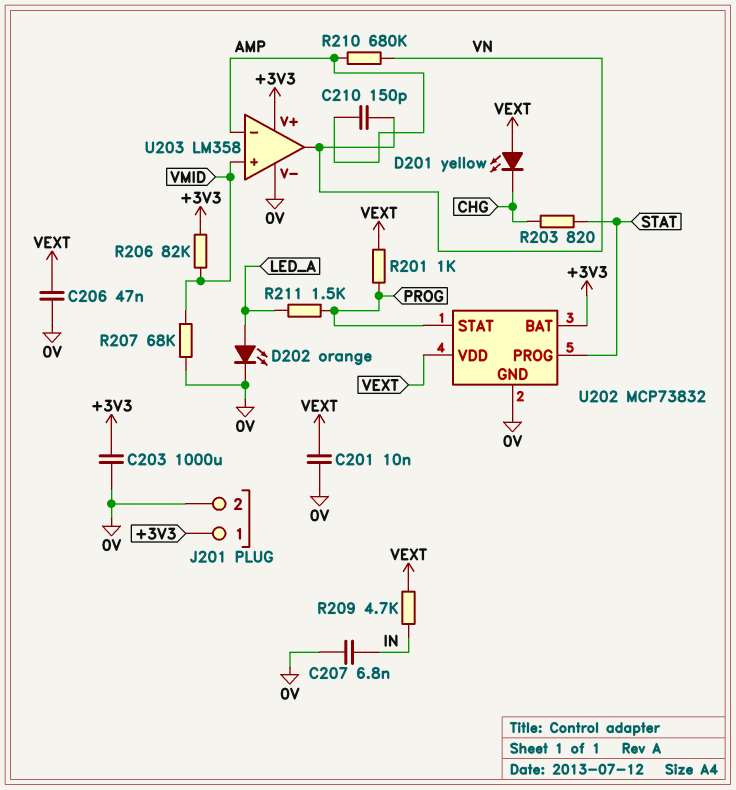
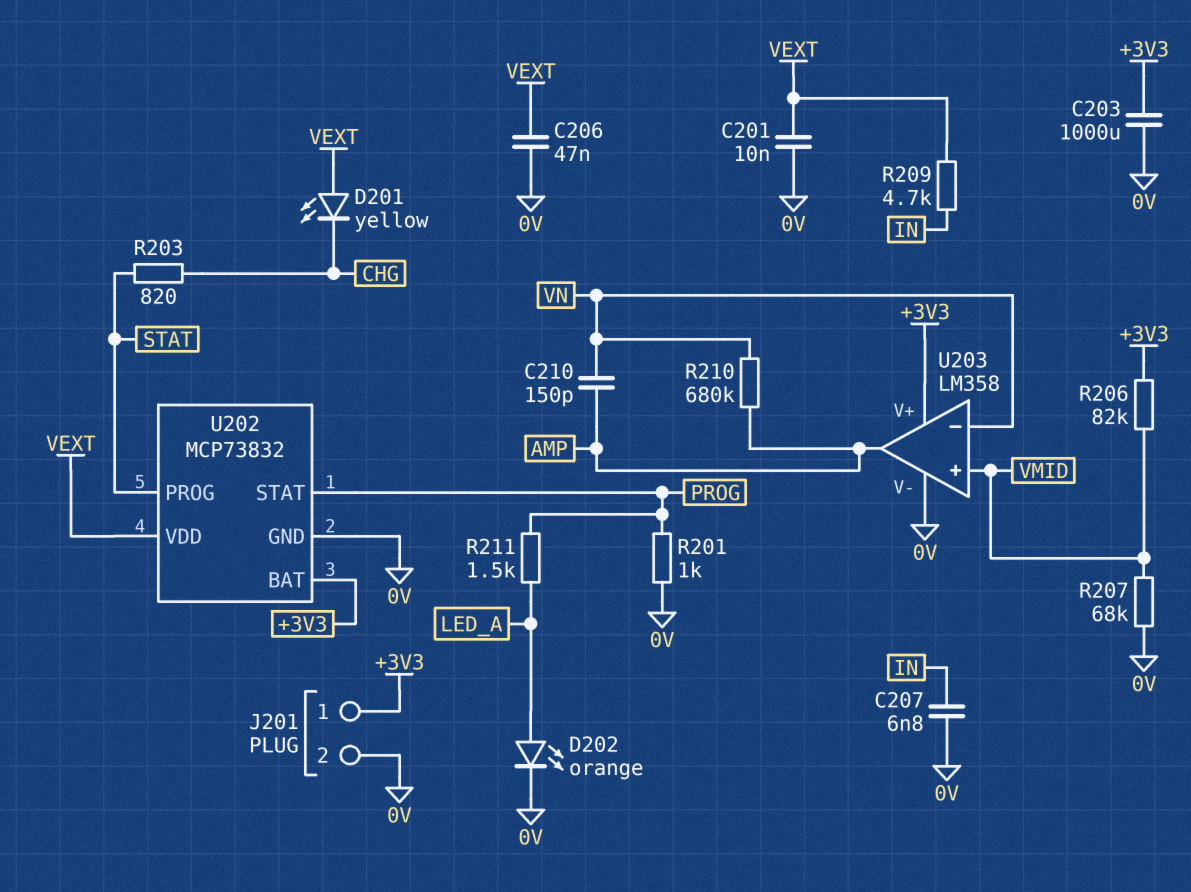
R201: 1k (PROG, VEXT) -> 1k (0V, PROG)
U203 pin in-: AMP -> VN
U203 pin out: VN -> AMP

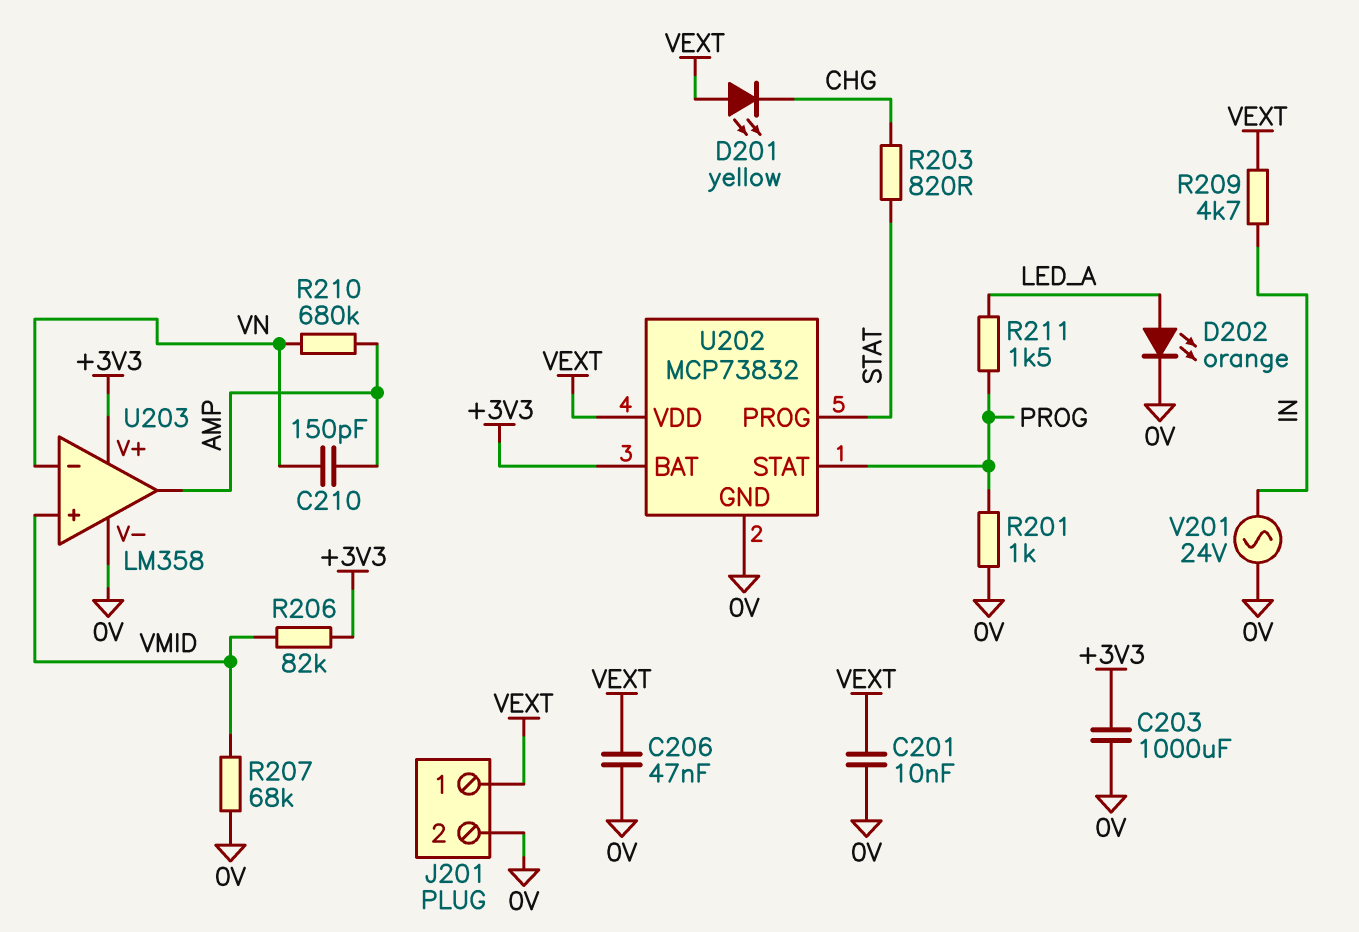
C207: 6.8nF (0V, IN) -> none
J201 pin 1: +3V3 -> VEXT
V201: none -> AC 24V (0V, IN)

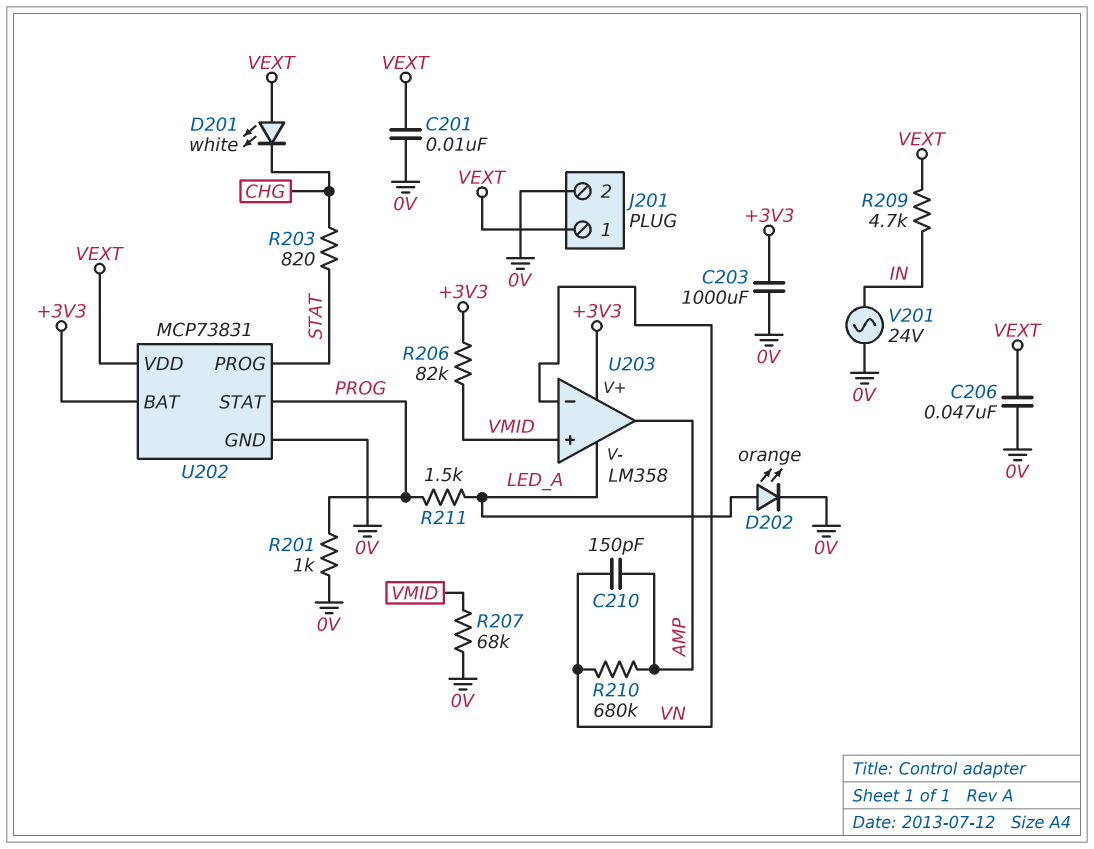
D201: LED yellow (A VEXT, K CHG) -> LED white (A VEXT, K CHG)
U202: MCP73832 -> MCP73831
U203 pin V-: 0V -> LED_A

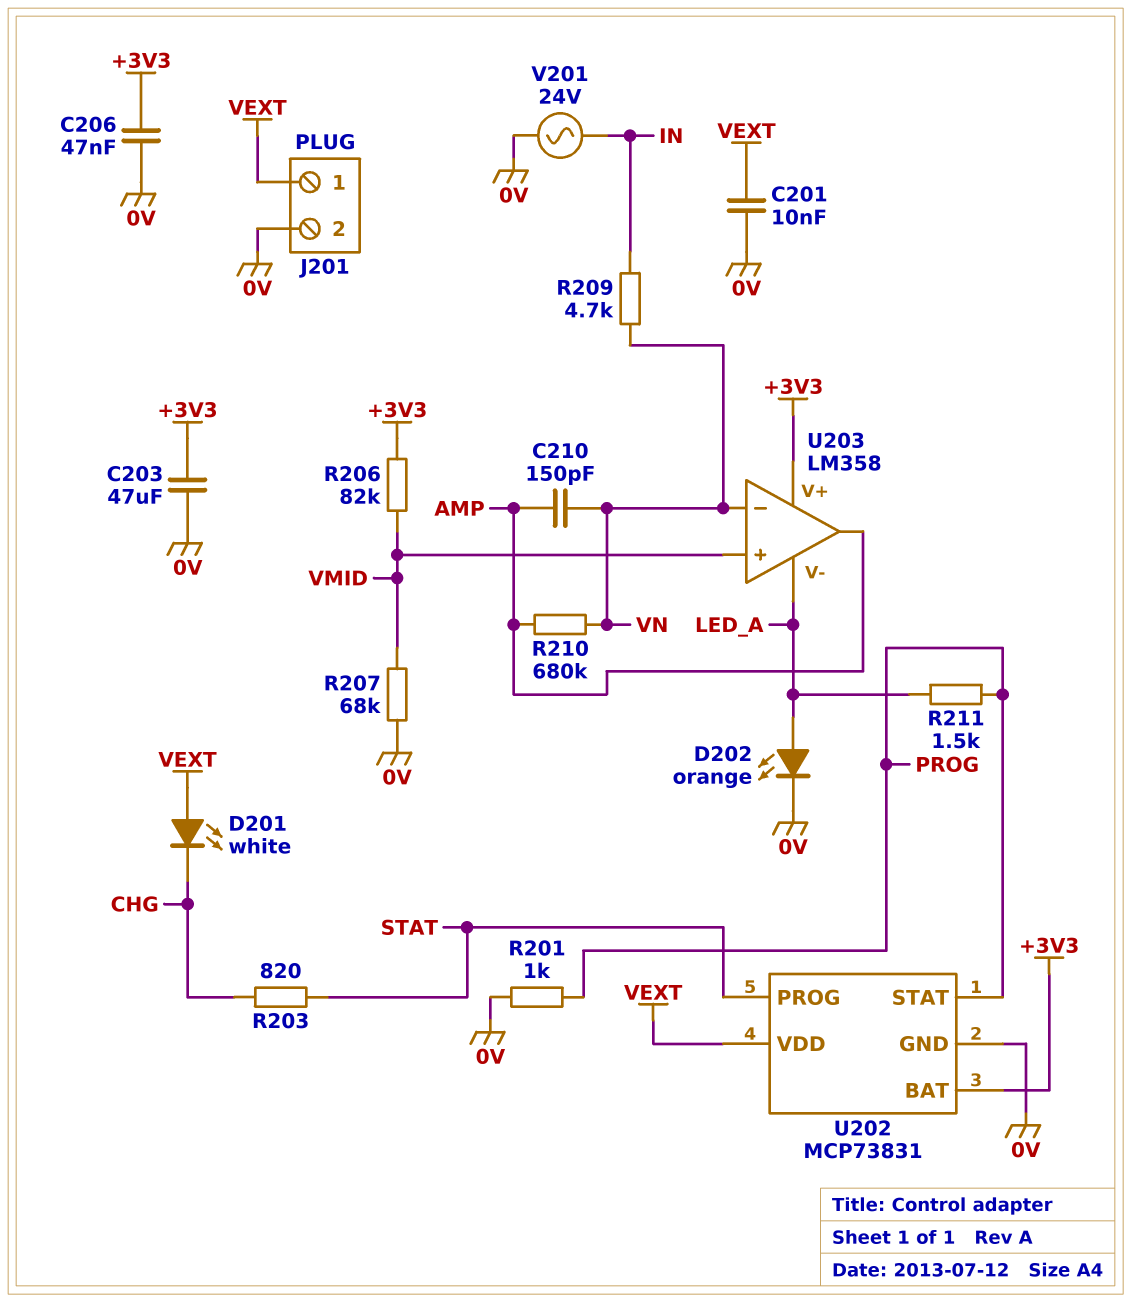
C203: 1000uF (+3V3, 0V) -> 47uF (+3V3, 0V)
C206: 47nF (0V, VEXT) -> 47nF (+3V3, 0V)
R209: 4.7k (IN, VEXT) -> 4.7k (IN, VN)

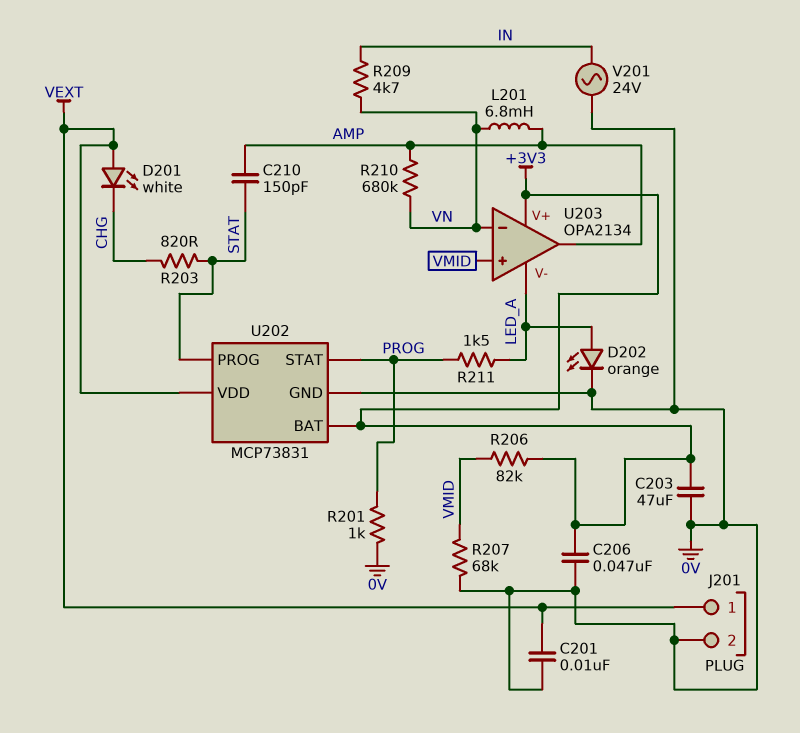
C210: 150pF (AMP, VN) -> 150pF (AMP, STAT)
L201: none -> 6.8mH (AMP, VN)
U203: LM358 -> OPA2134

